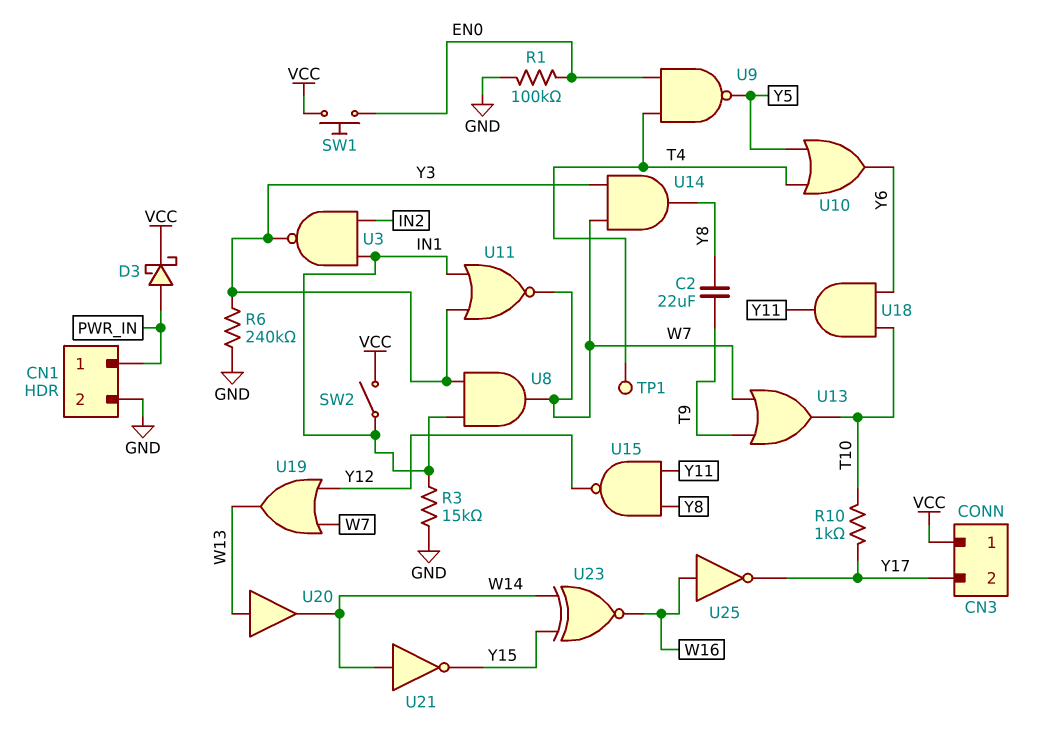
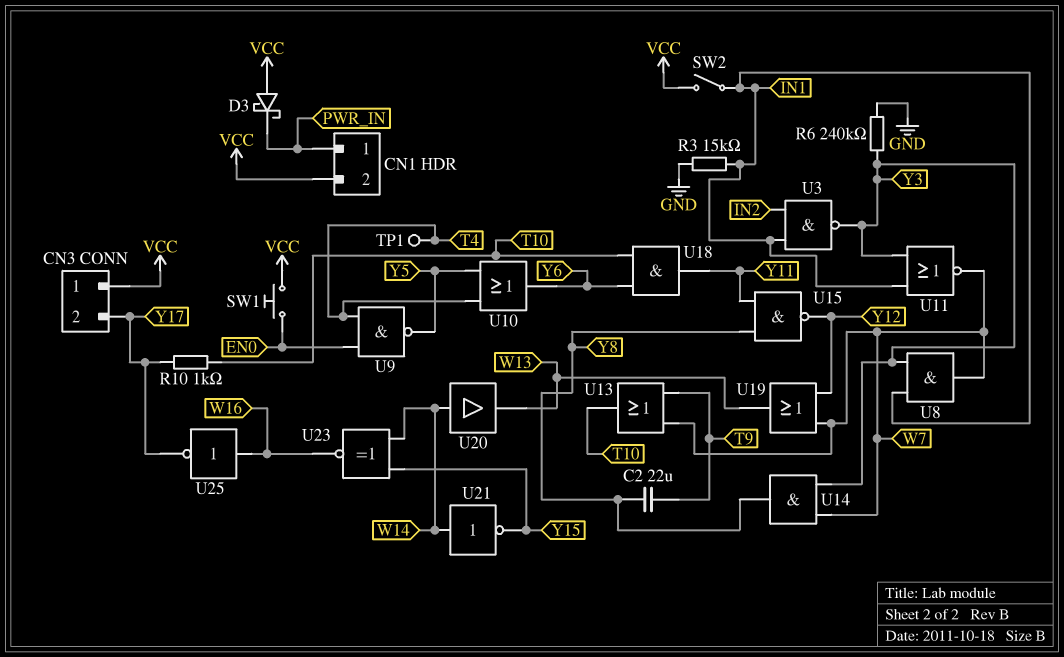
CN1 pin 2: GND -> VCC
D3: schottky (A PWR_IN, K VCC) -> schottky (A VCC, K PWR_IN)
R1: 100k (EN0, GND) -> none
U20: buffer (in W13, out W14) -> buffer (in W14, out W13)

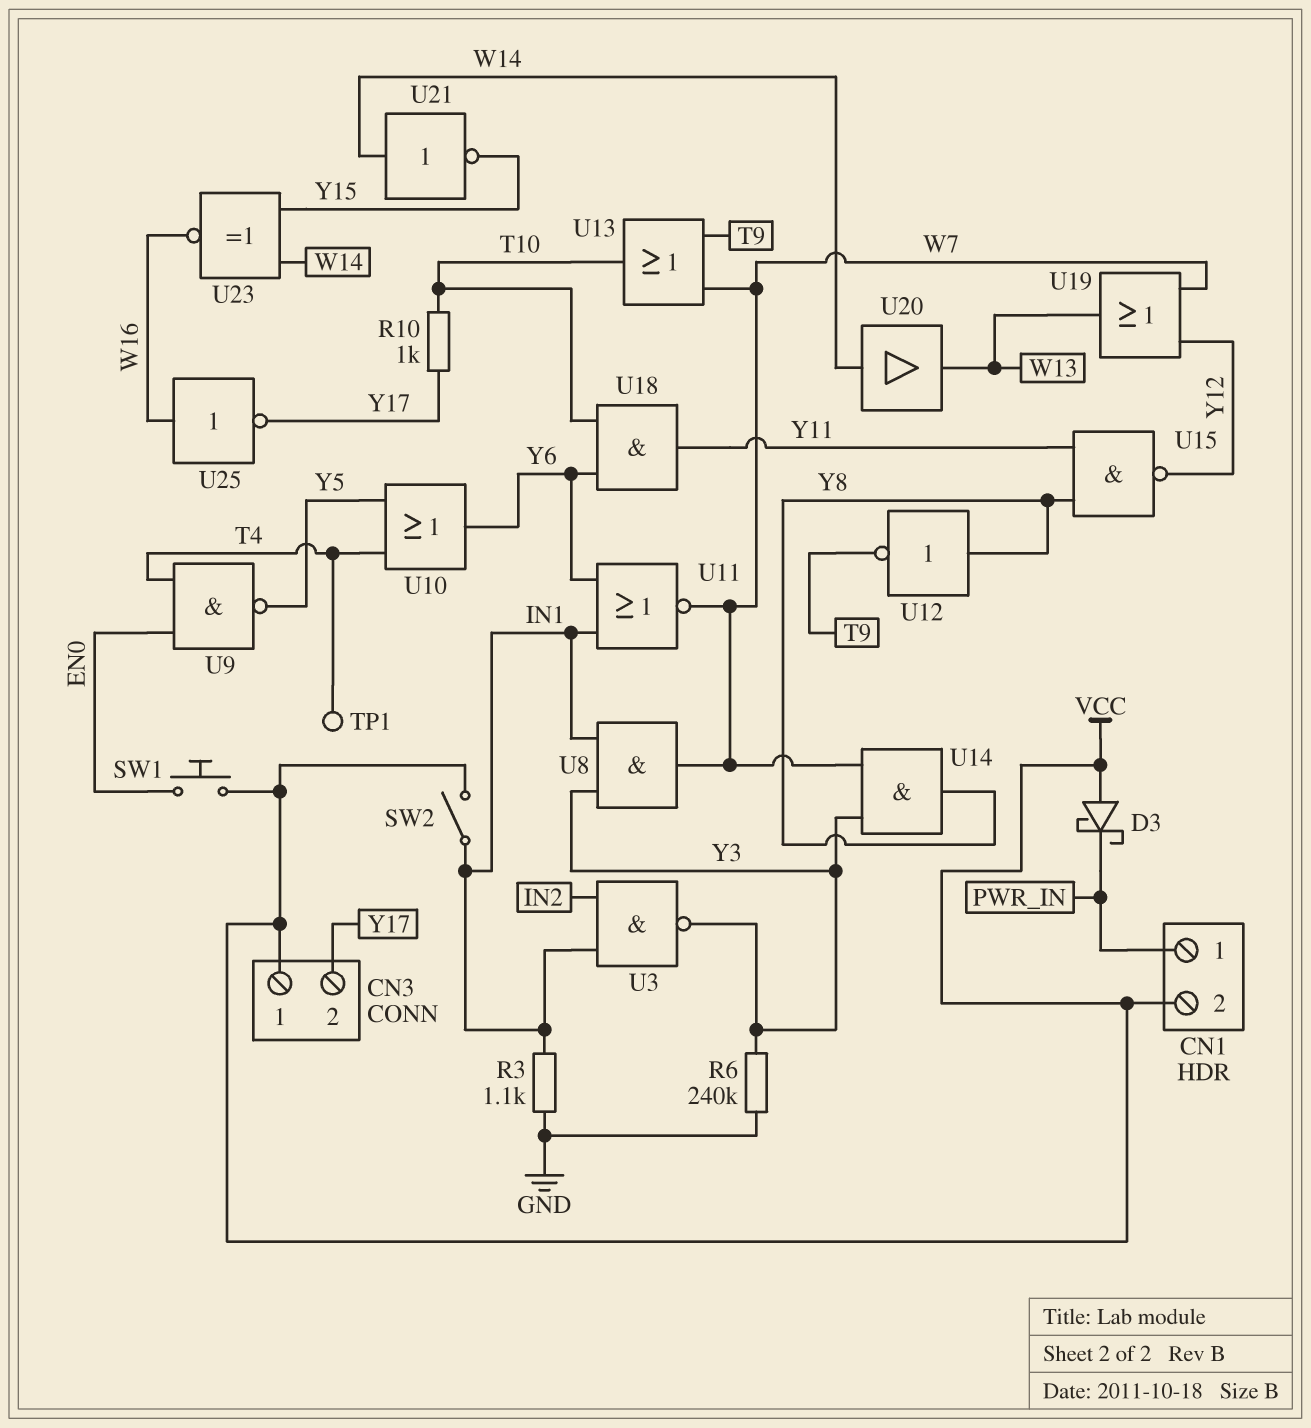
C2: 22uF (T9, Y8) -> none
R3: 15k (GND, IN1) -> 1.1k (GND, IN1)
U11: NOR (in IN1, in Y3, out W7) -> NOR (in IN1, in Y6, out W7)
U12: none -> NOT (in Y8, out T9)

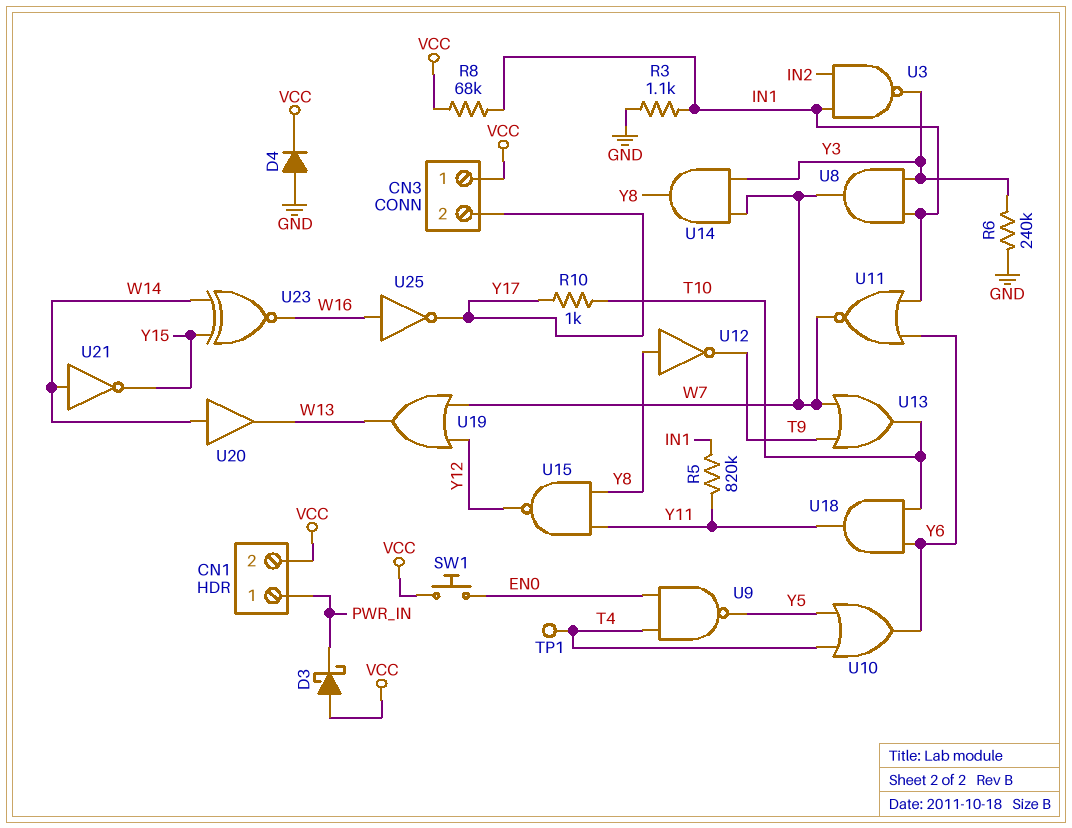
D4: none -> diode (A GND, K VCC)
R5: none -> 820k (IN1, Y11)
R8: none -> 68k (IN1, VCC)
SW2: switch (IN1, VCC) -> none

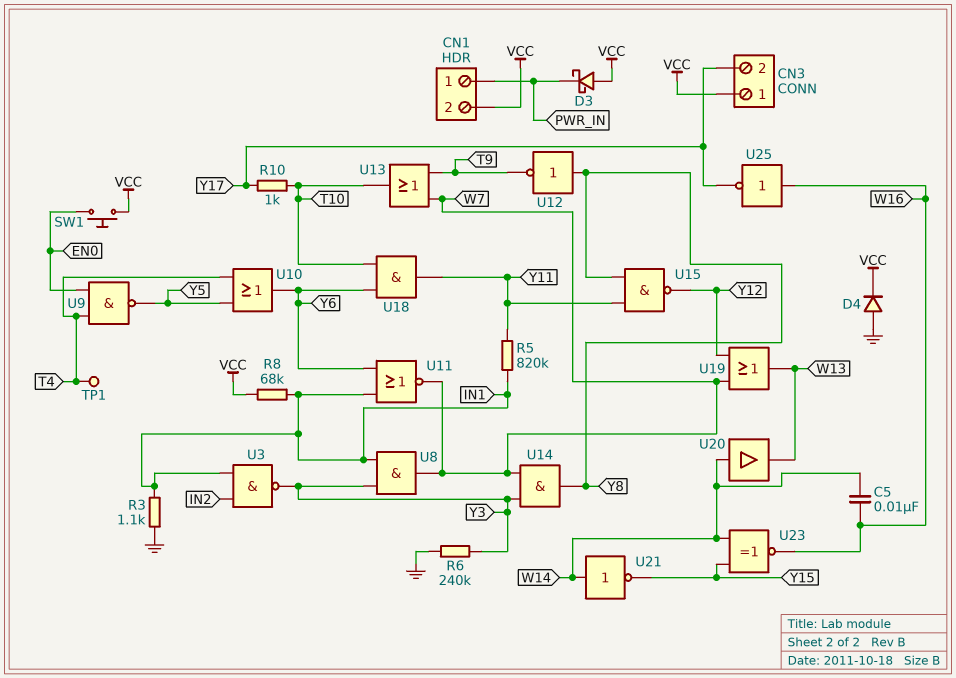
C5: none -> 10nF (W14, W16)

